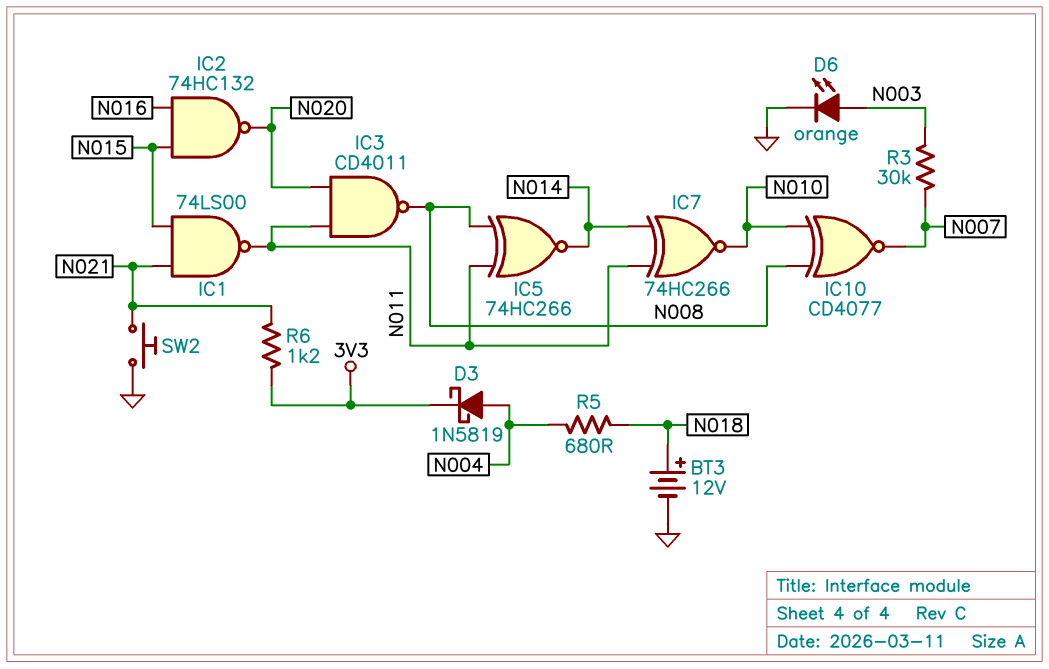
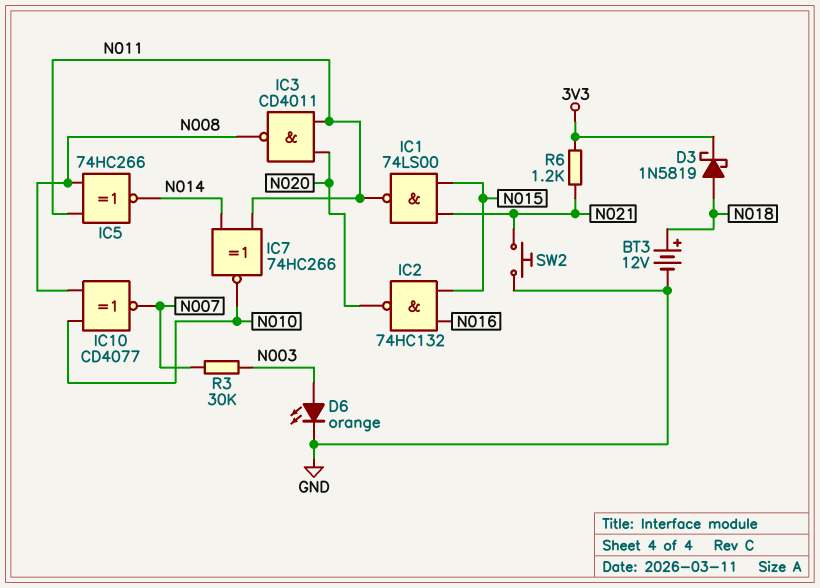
D3: schottky 1N5819 (A N004, K 3V3) -> schottky 1N5819 (A N018, K 3V3)
R5: 680 (N004, N018) -> none

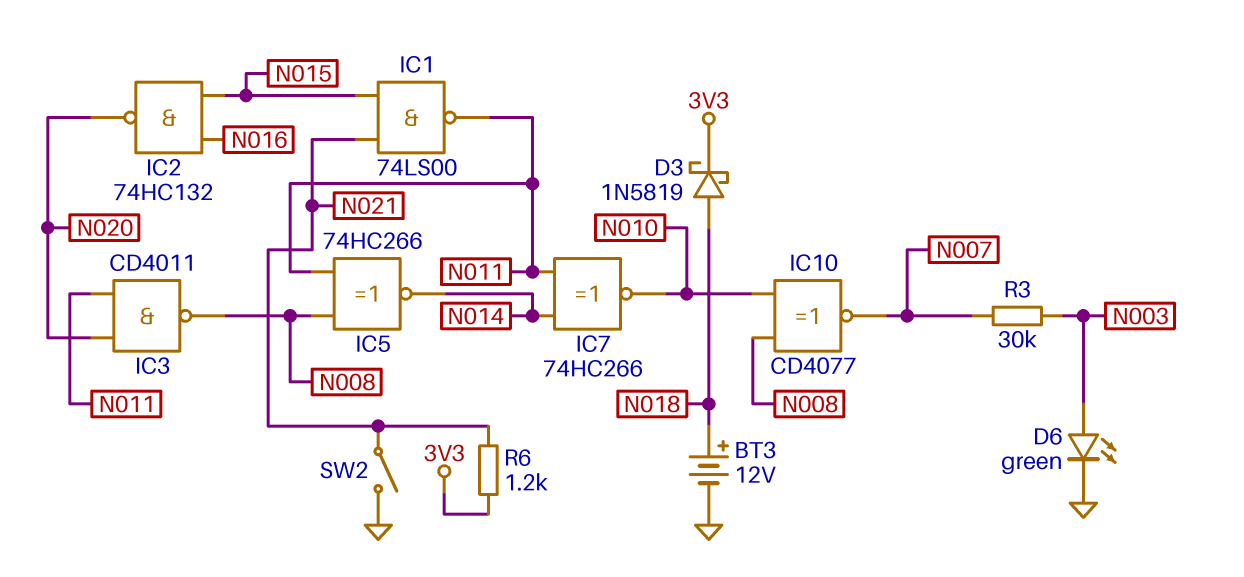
D6: LED orange (A N003, K GND) -> LED green (A N003, K GND)
SW2: button (GND, N021) -> switch (GND, N021)

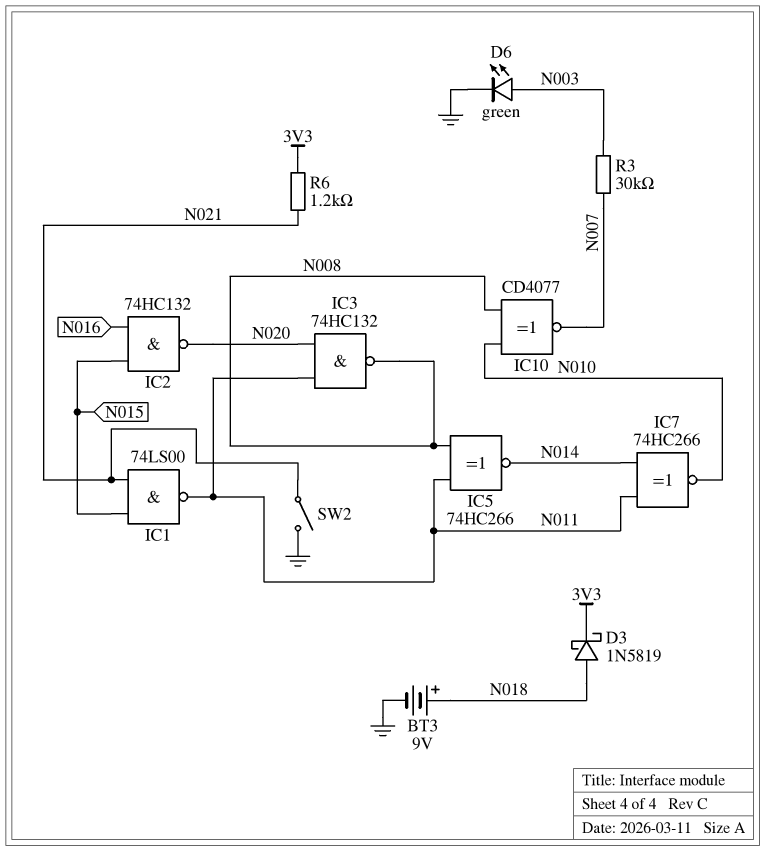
BT3: 12V (plus N018, minus GND) -> 9V (plus N018, minus GND)
IC3: NAND CD4011 (in N011, in N020, out N008) -> NAND 74HC132 (in N011, in N020, out N008)

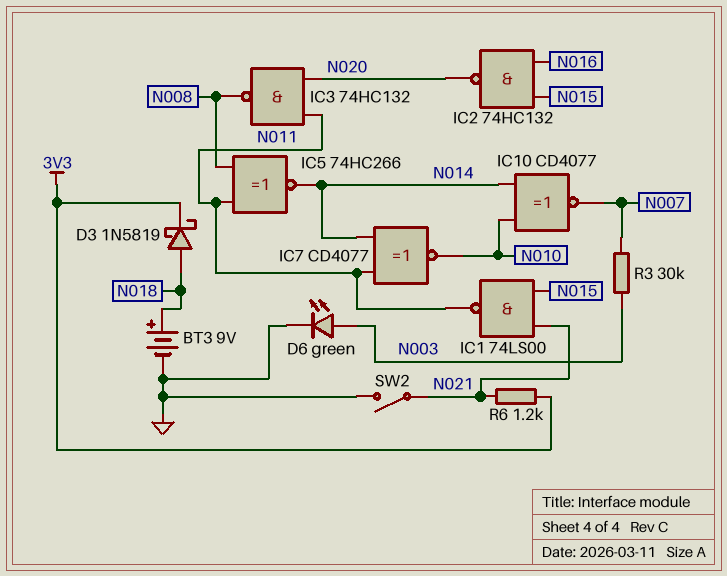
IC7: XNOR 74HC266 (in N011, in N014, out N010) -> XNOR CD4077 (in N011, in N014, out N010)
IC10: XNOR CD4077 (in N008, in N010, out N007) -> XNOR CD4077 (in N010, in N014, out N007)

